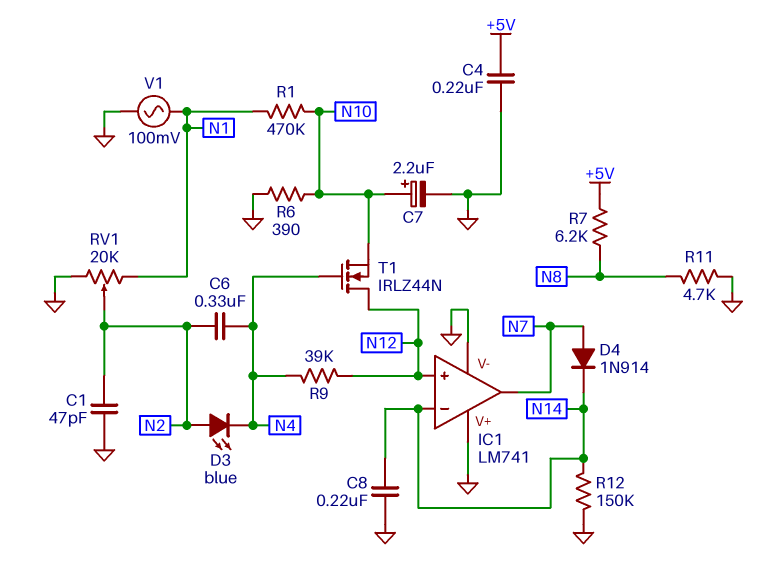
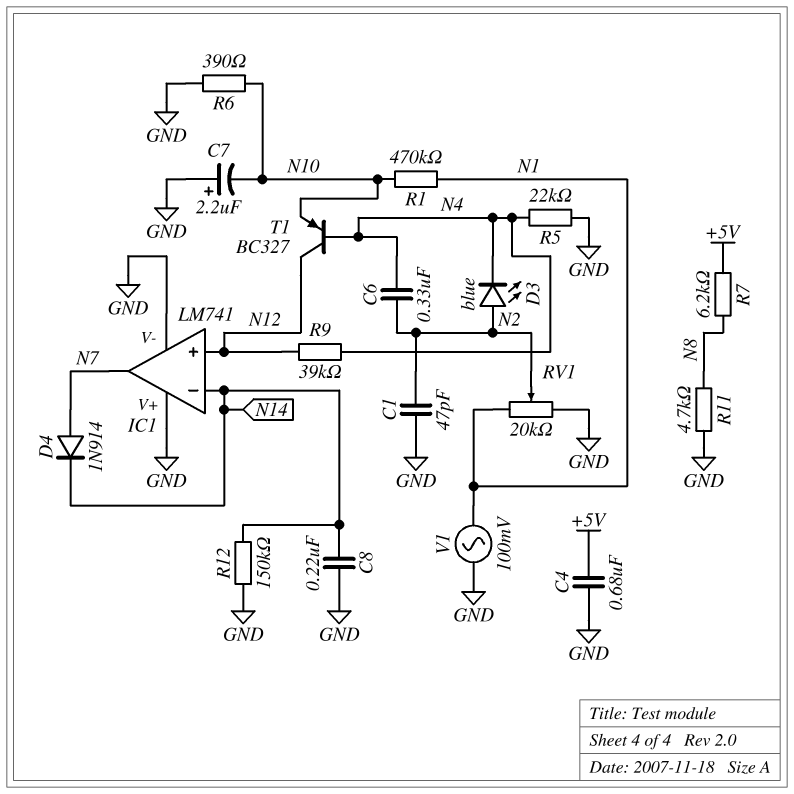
C4: 220nF (+5V, GND) -> 680nF (+5V, GND)
C7: 2.2uF (plus N10, minus GND) -> 2.2uF (plus GND, minus N10)
R5: none -> 22k (GND, N4)
T1: NMOS IRLZ44N (G N4, D N12, S N10) -> PNP BC327 (B N4, C N12, E N10)

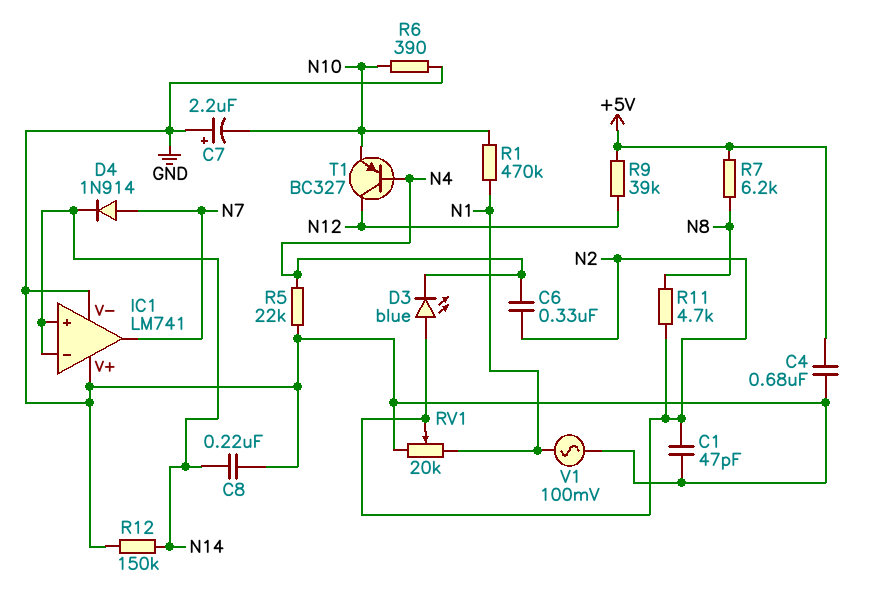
IC1 pin in+: N12 -> N14
R9: 39k (N4, N12) -> 39k (+5V, N12)
R11: 4.7k (GND, N8) -> 4.7k (N2, N8)

